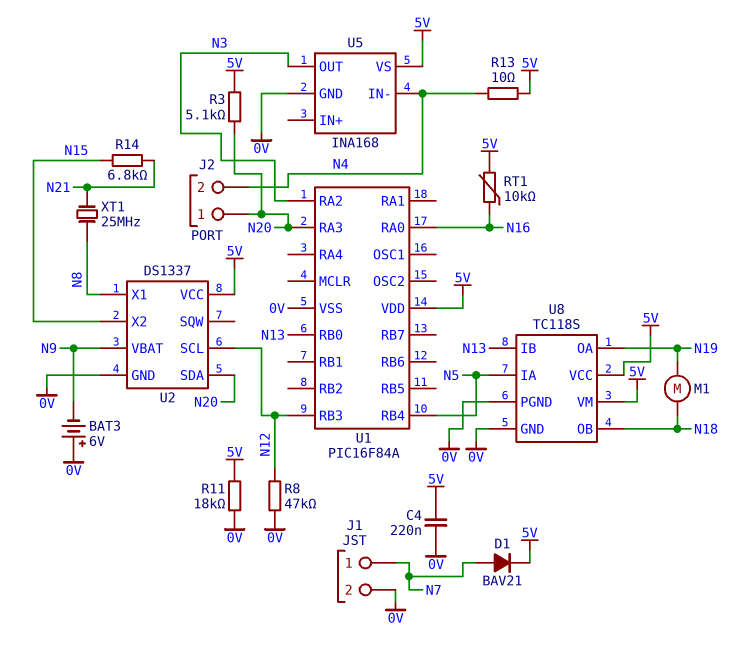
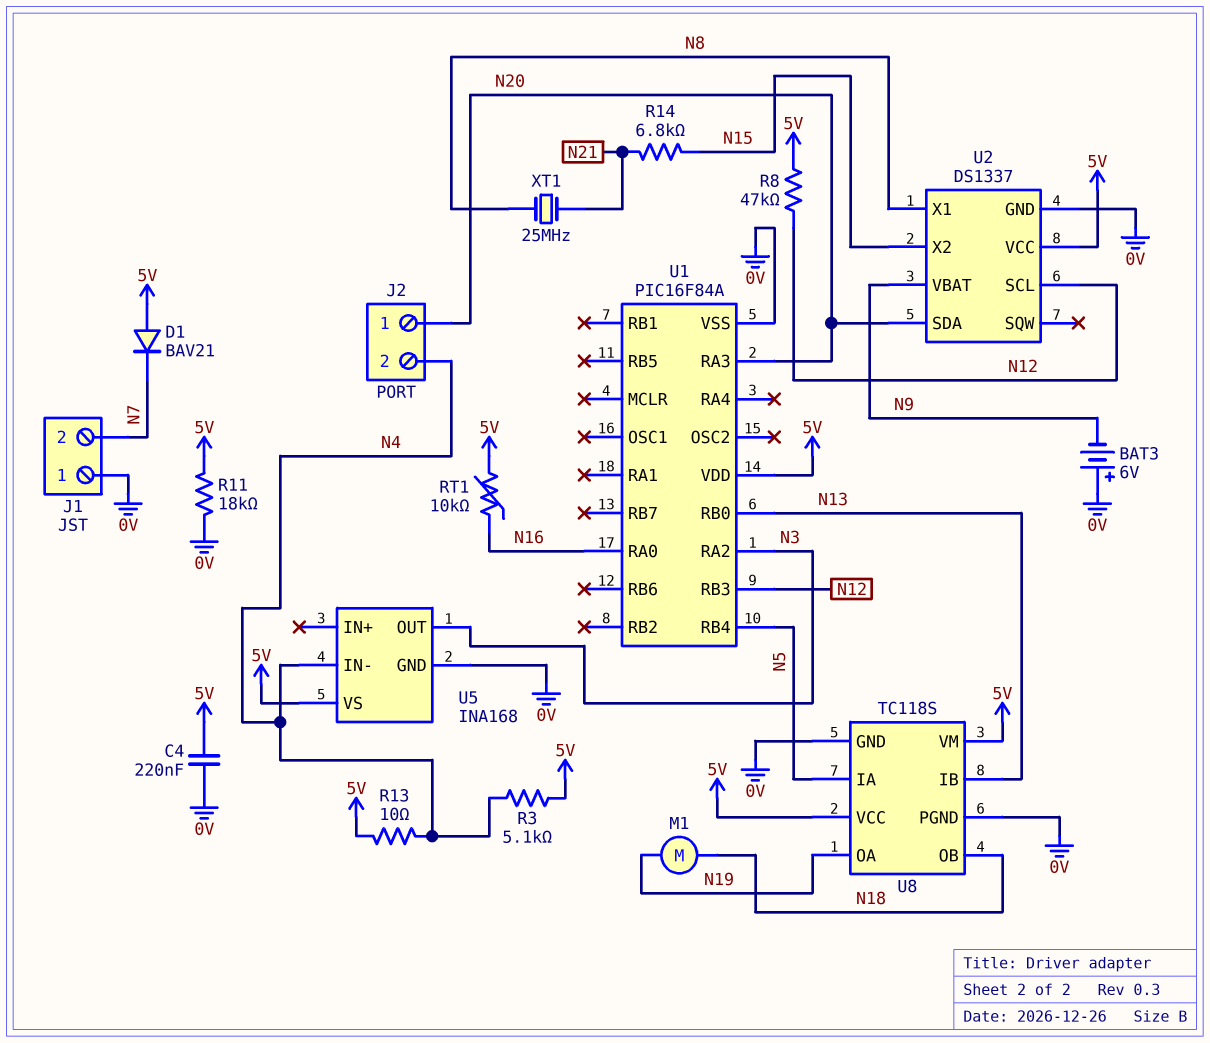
D1: diode BAV21 (A N7, K 5V) -> diode BAV21 (A 5V, K N7)
J1 pin 1: N7 -> 0V
J1 pin 2: 0V -> N7
R3: 5.1k (5V, N20) -> 5.1k (5V, N4)
R8: 47k (0V, N12) -> 47k (5V, N12)

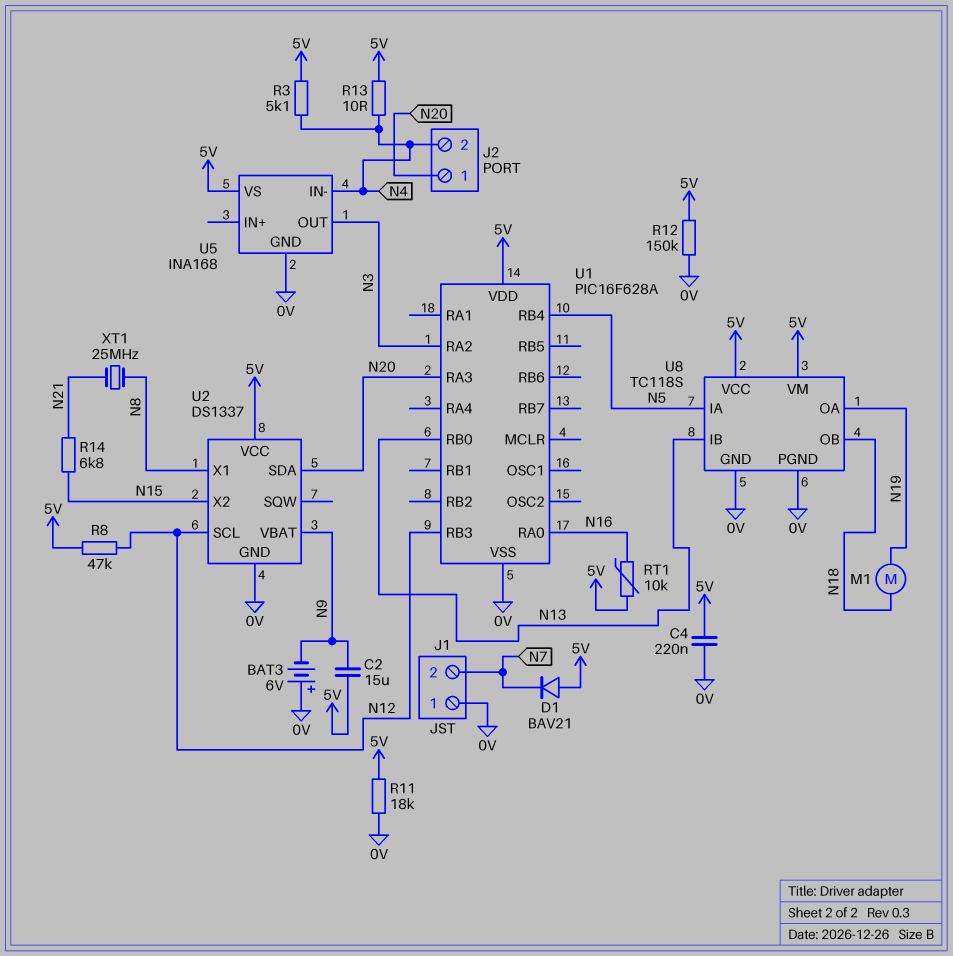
C2: none -> 15uF (5V, N9)
R12: none -> 150k (0V, 5V)
U1: PIC16F84A -> PIC16F628A

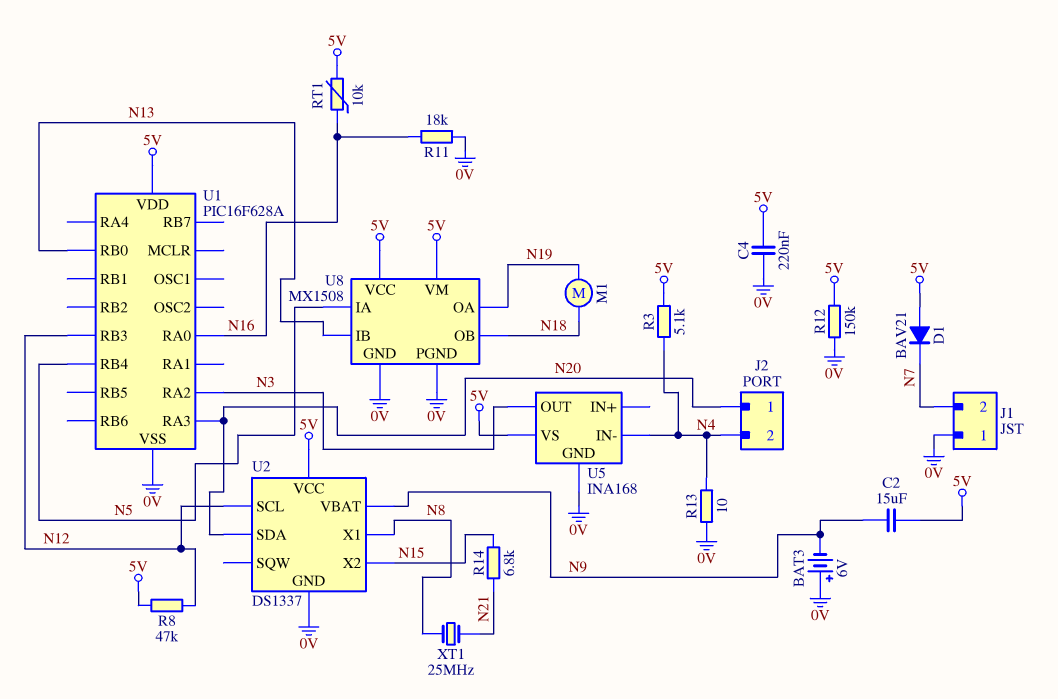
R11: 18k (0V, 5V) -> 18k (0V, N16)
R13: 10 (5V, N4) -> 10 (0V, N4)
U8: TC118S -> MX1508

